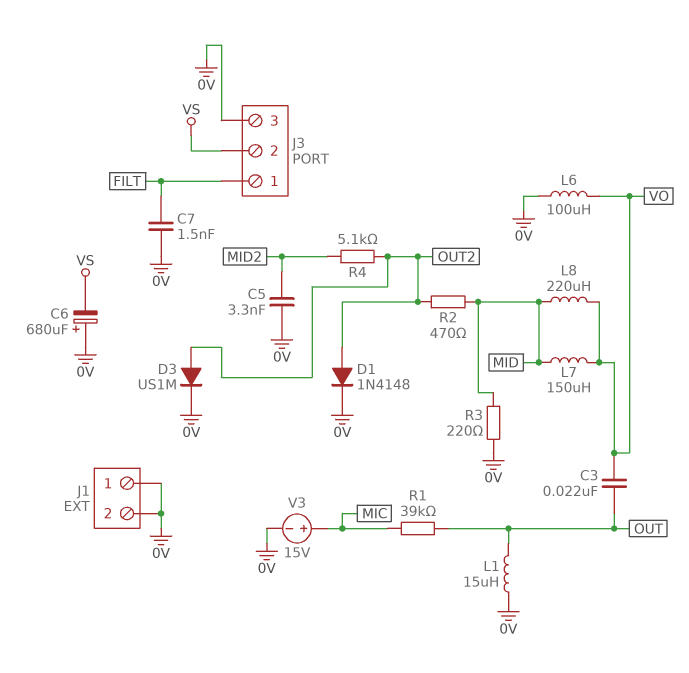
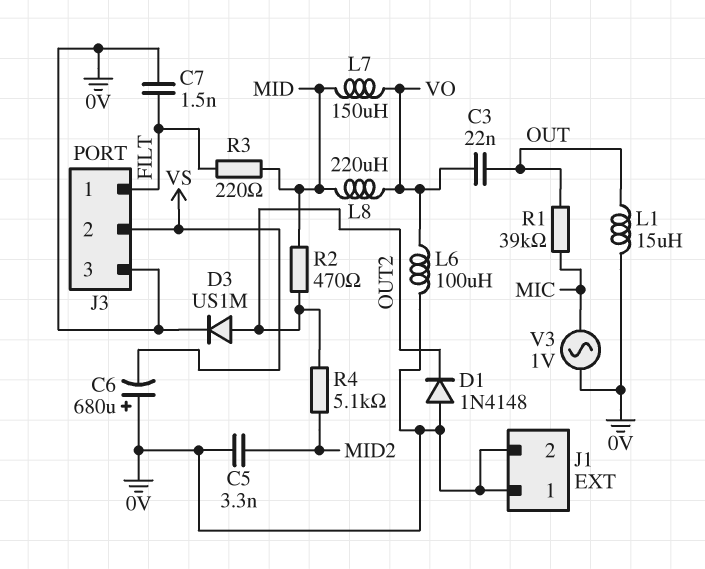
D1: diode 1N4148 (A OUT2, K 0V) -> diode 1N4148 (A 0V, K OUT2)
R3: 220 (0V, MID) -> 220 (FILT, MID)
V3: 15V (plus MIC, minus 0V) -> AC 1V (0V, MIC)

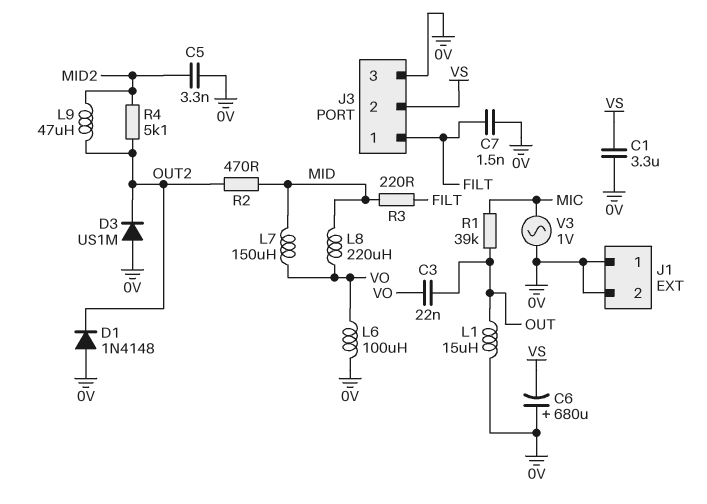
C1: none -> 3.3uF (0V, VS)
D3: diode US1M (A OUT2, K 0V) -> diode US1M (A 0V, K OUT2)
L9: none -> 47uH (MID2, OUT2)

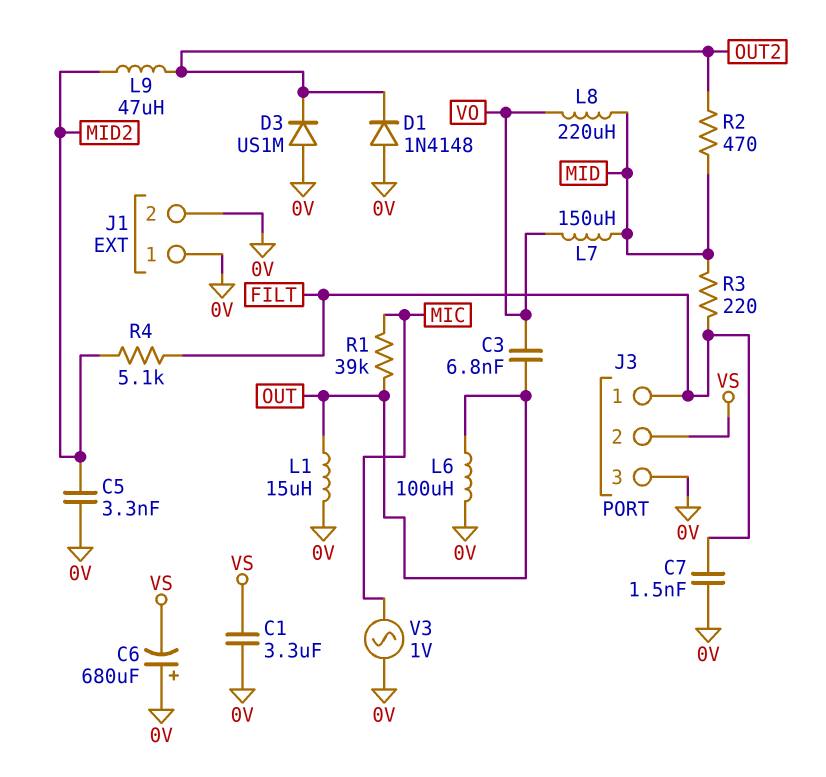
C3: 22nF (OUT, VO) -> 6.8nF (OUT, VO)
L6: 100uH (0V, VO) -> 100uH (0V, OUT)
R4: 5.1k (MID2, OUT2) -> 5.1k (FILT, MID2)

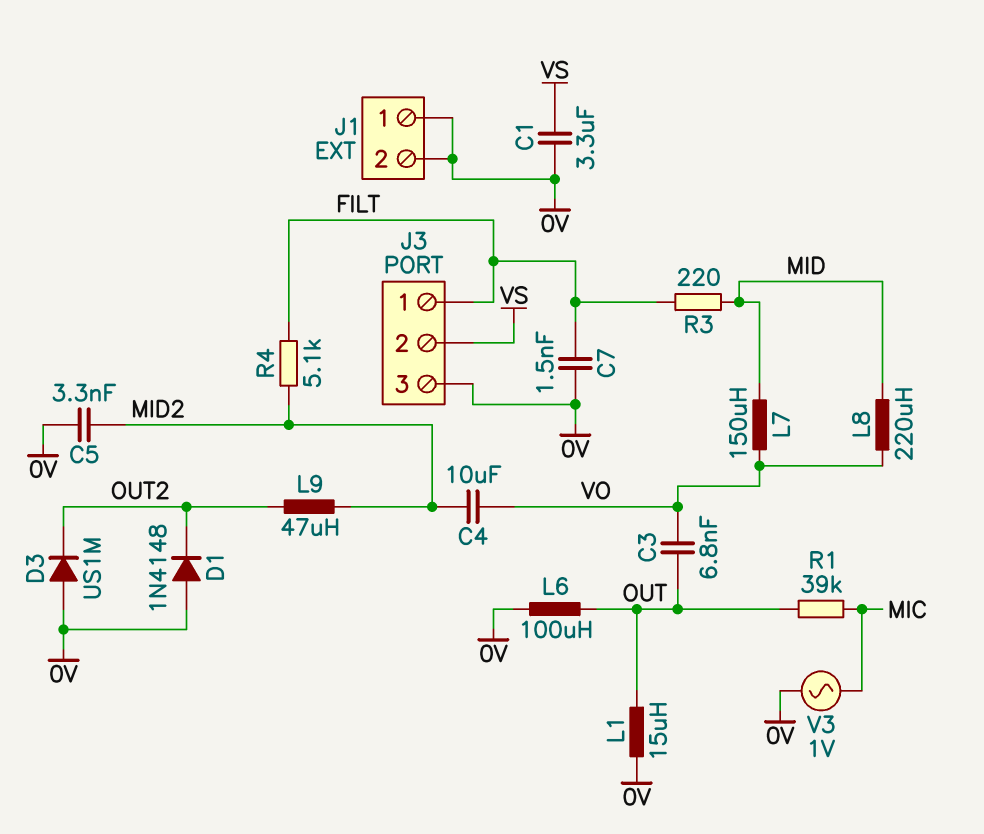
C4: none -> 10uF (MID2, VO)
C6: 680uF (plus 0V, minus VS) -> none
R2: 470 (MID, OUT2) -> none

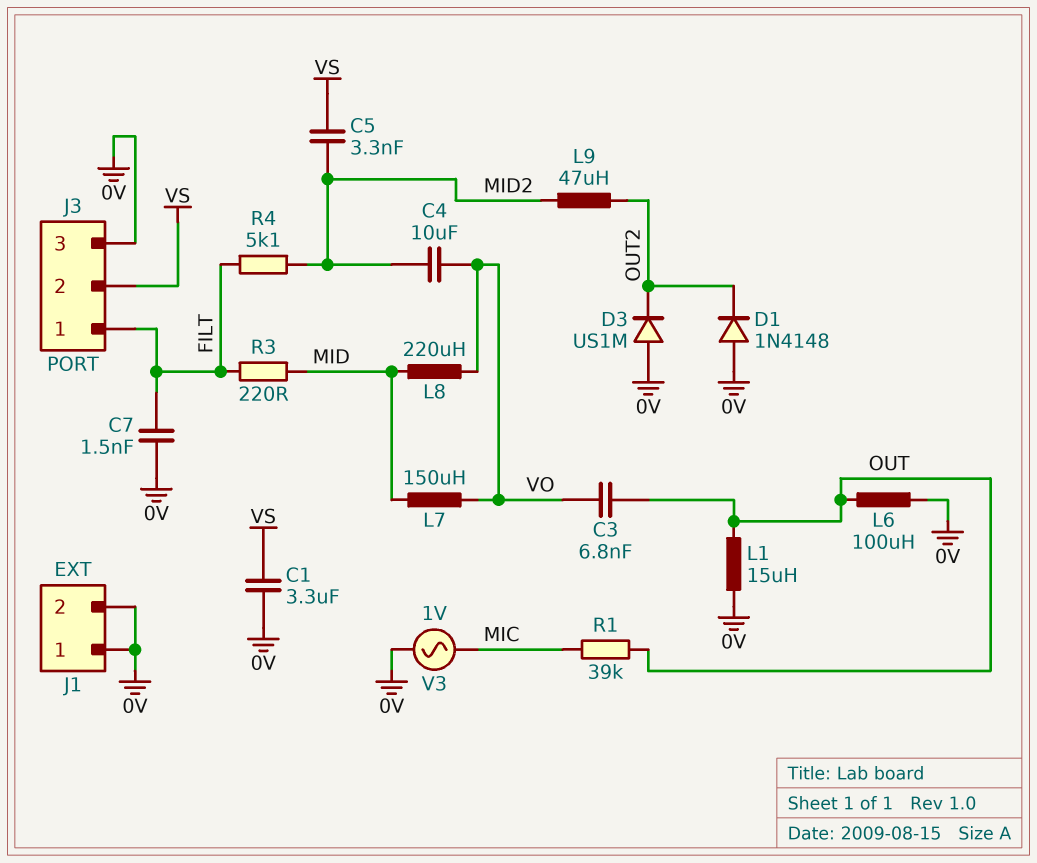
C5: 3.3nF (0V, MID2) -> 3.3nF (MID2, VS)

